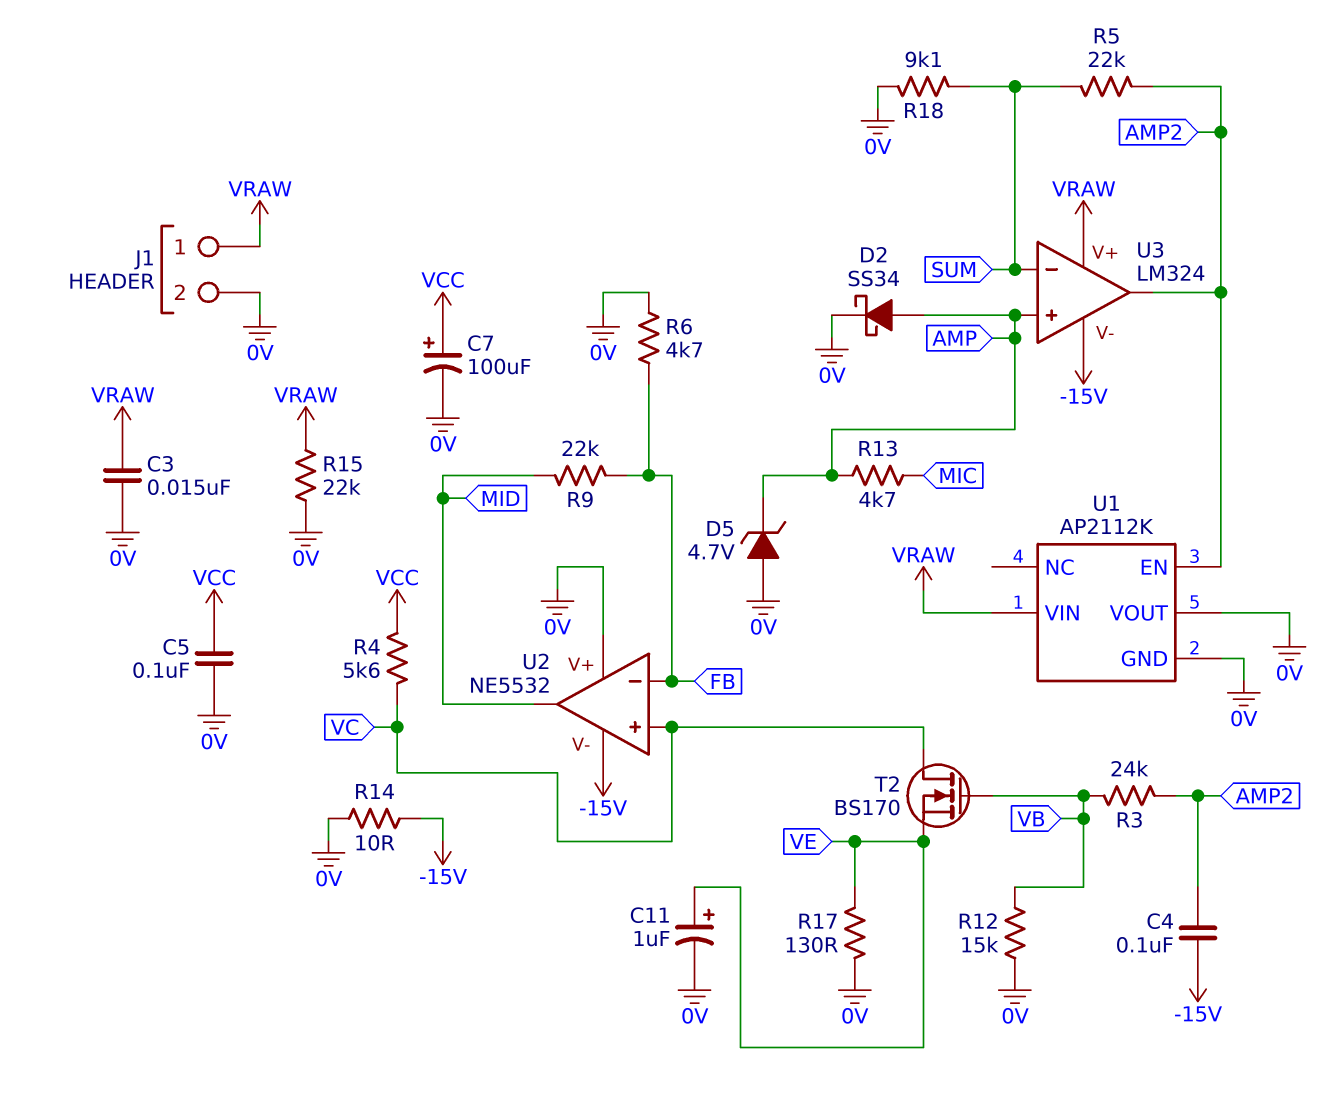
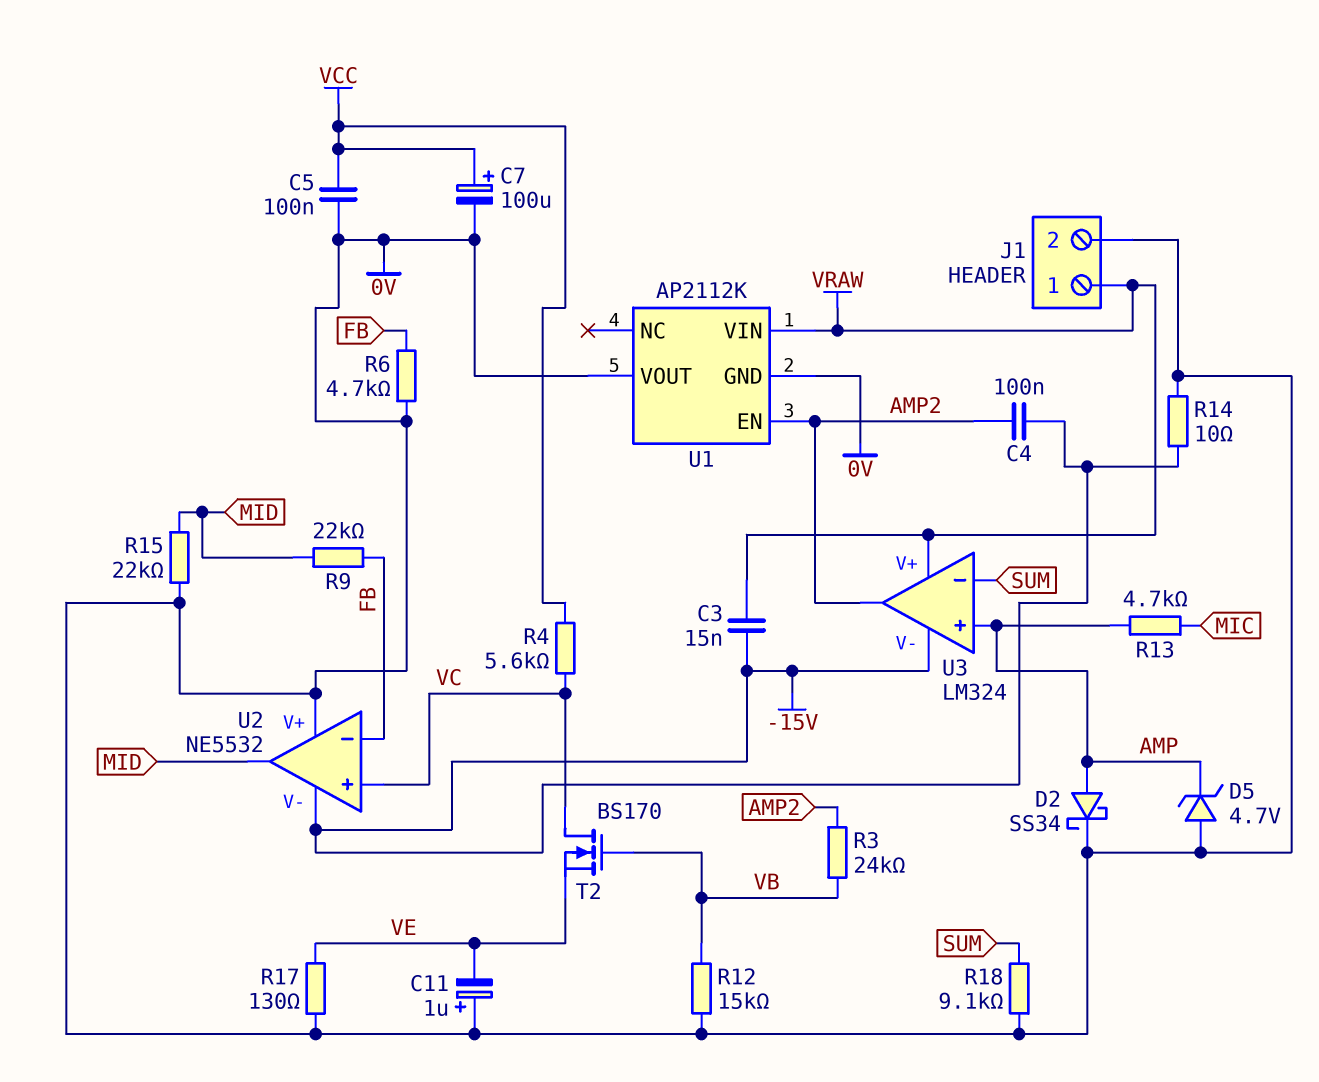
C3: 15nF (0V, VRAW) -> 15nF (-15V, VRAW)
C11: 1uF (plus VE, minus 0V) -> 1uF (plus 0V, minus VE)
R5: 22k (AMP2, SUM) -> none
R15: 22k (0V, VRAW) -> 22k (0V, MID)

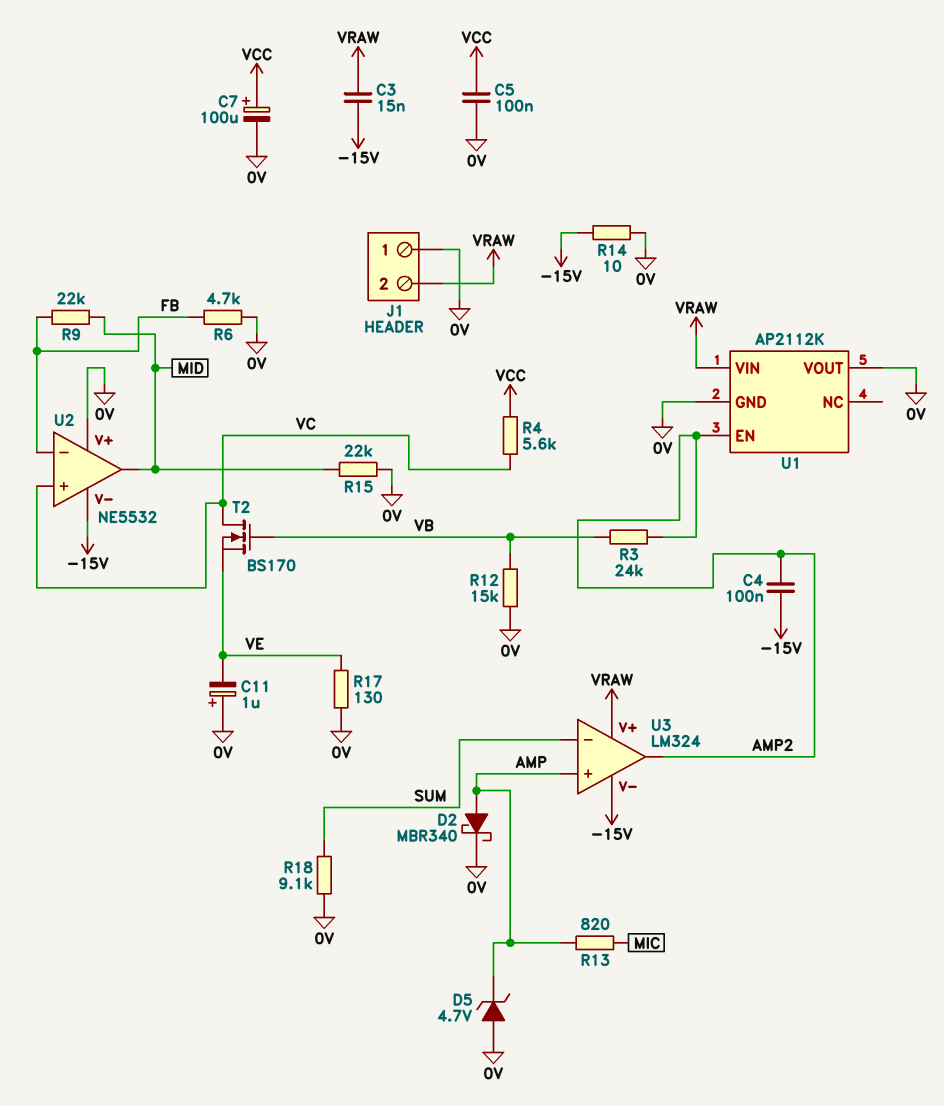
D2: schottky SS34 (A AMP, K 0V) -> schottky MBR340 (A AMP, K 0V)
J1 pin 1: VRAW -> 0V
J1 pin 2: 0V -> VRAW
R13: 4.7k (AMP, MIC) -> 820 (AMP, MIC)

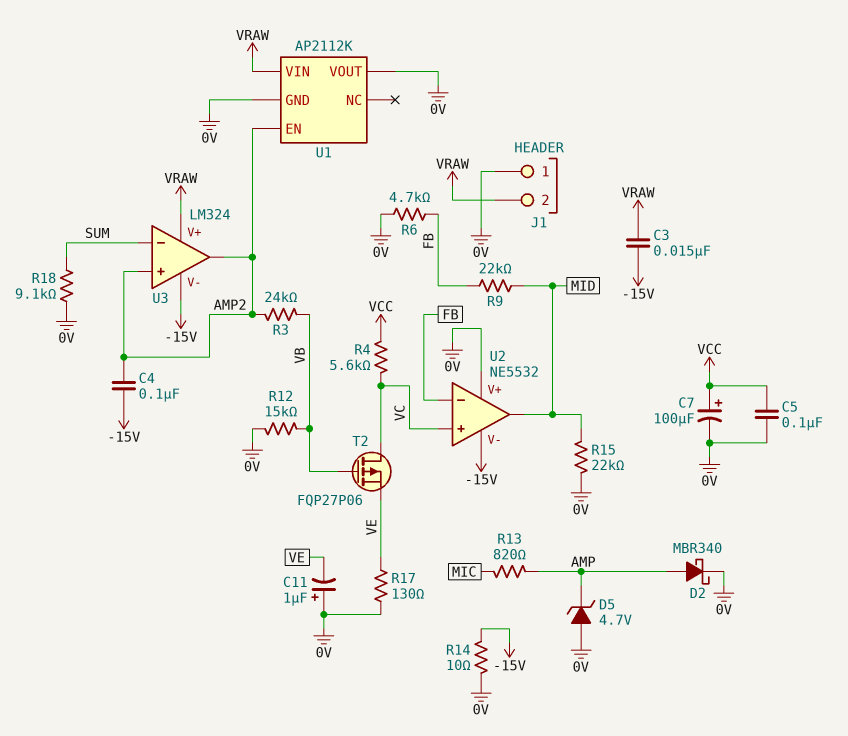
T2: NMOS BS170 (G VB, D VC, S VE) -> PMOS FQP27P06 (G VB, D VC, S VE)
U3 pin in+: AMP -> AMP2

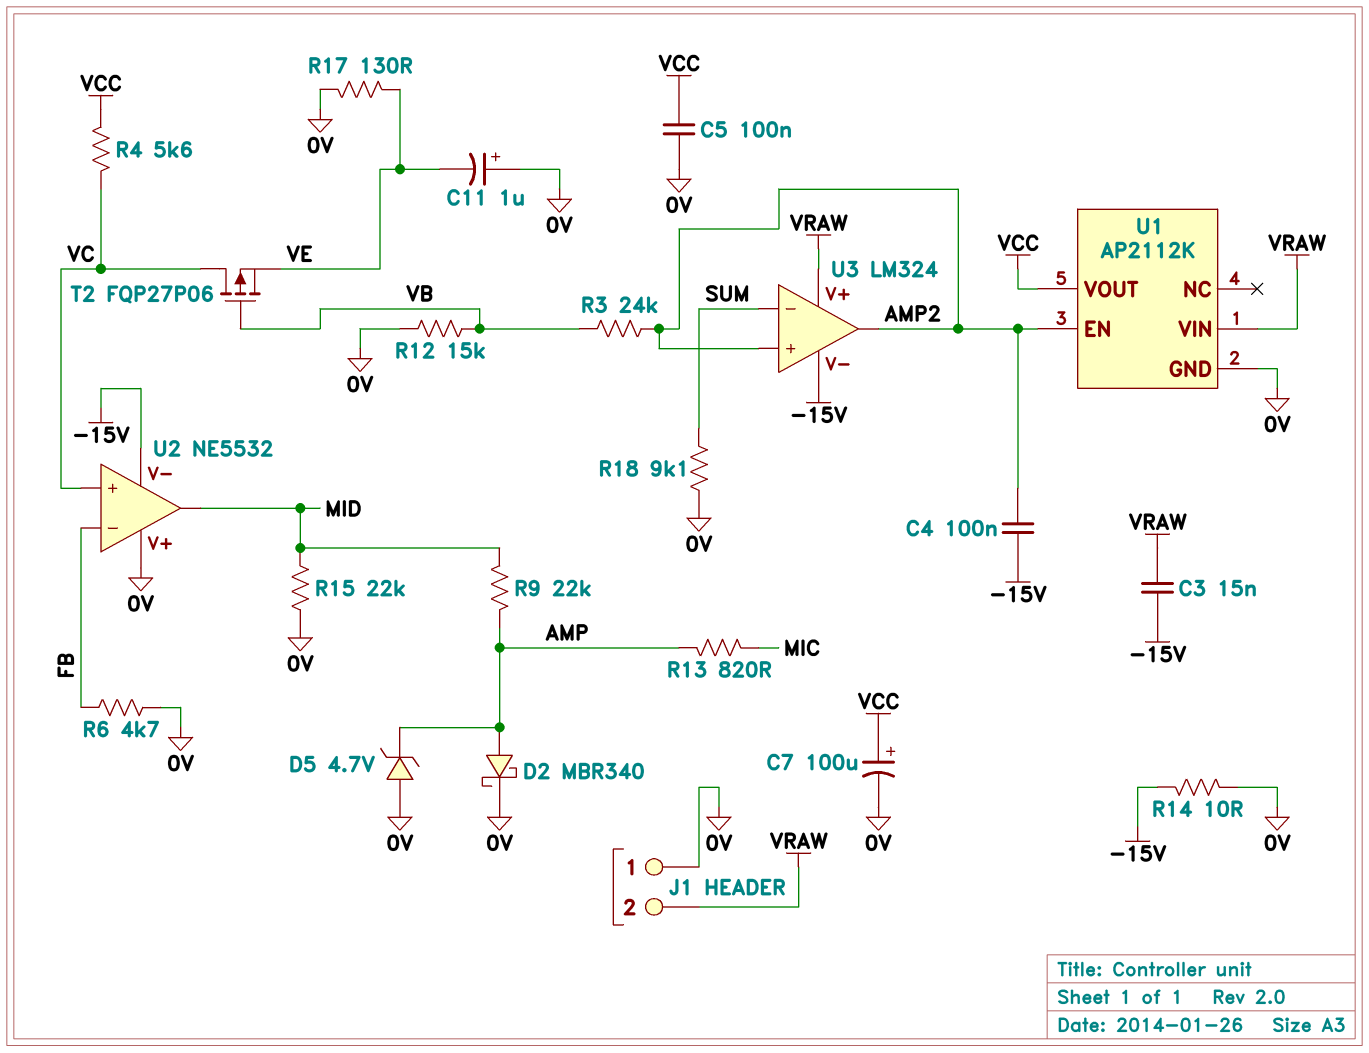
R9: 22k (FB, MID) -> 22k (AMP, MID)
U1 pin VOUT: 0V -> VCC

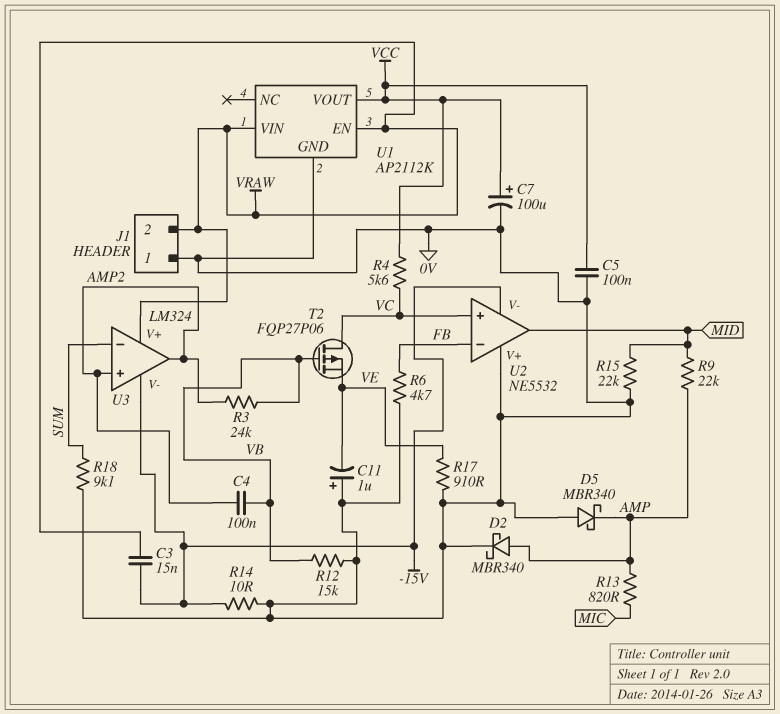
C4: 100nF (-15V, AMP2) -> 100nF (AMP2, VB)
D5: zener 4.7V (A 0V, K AMP) -> schottky MBR340 (A 0V, K AMP)
R17: 130 (0V, VE) -> 910 (0V, VE)
U1 pin EN: AMP2 -> VRAW

